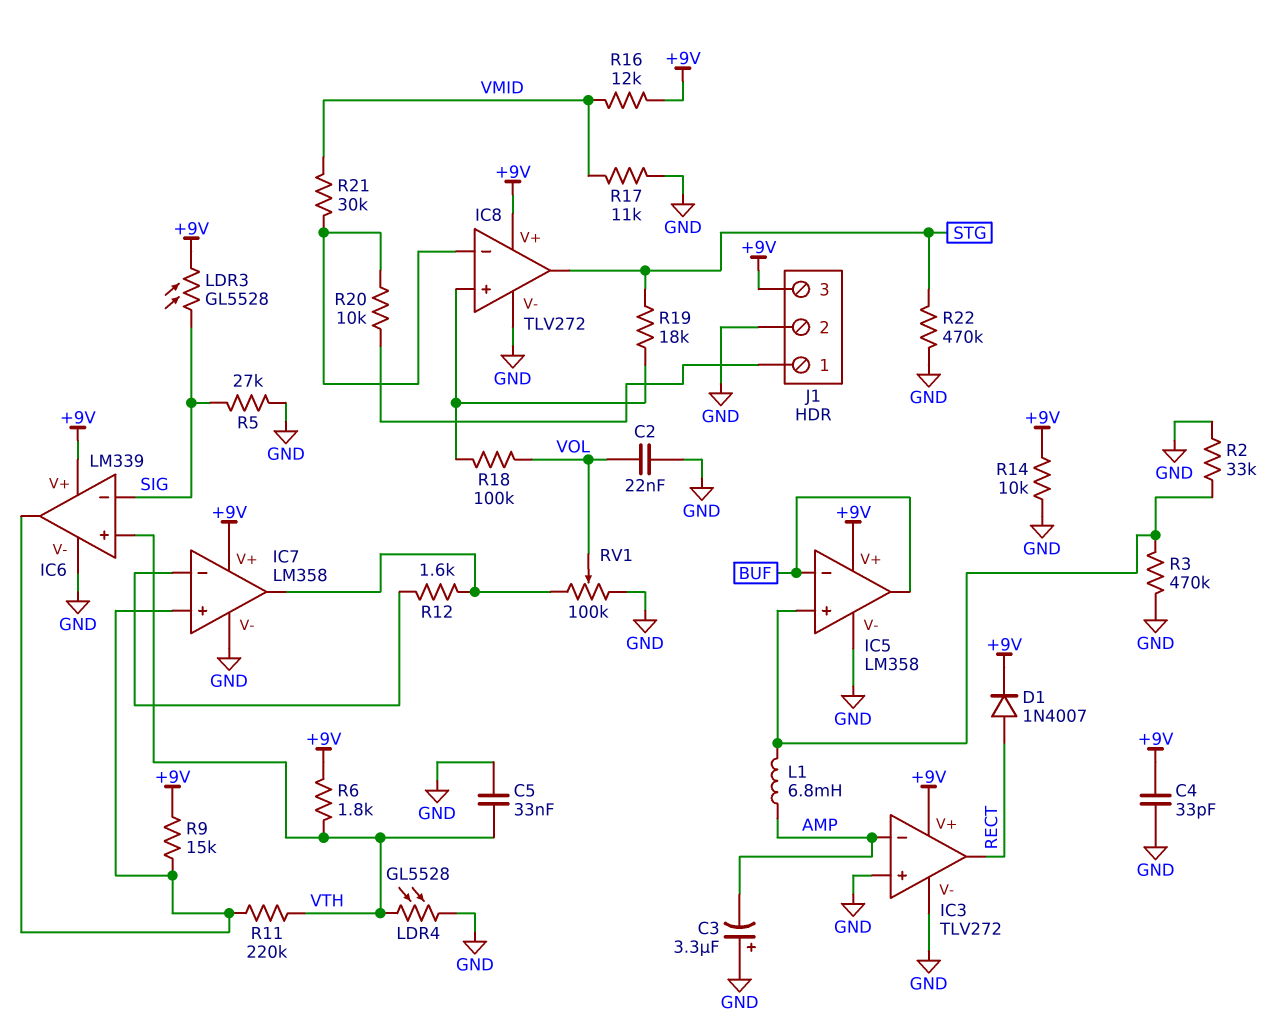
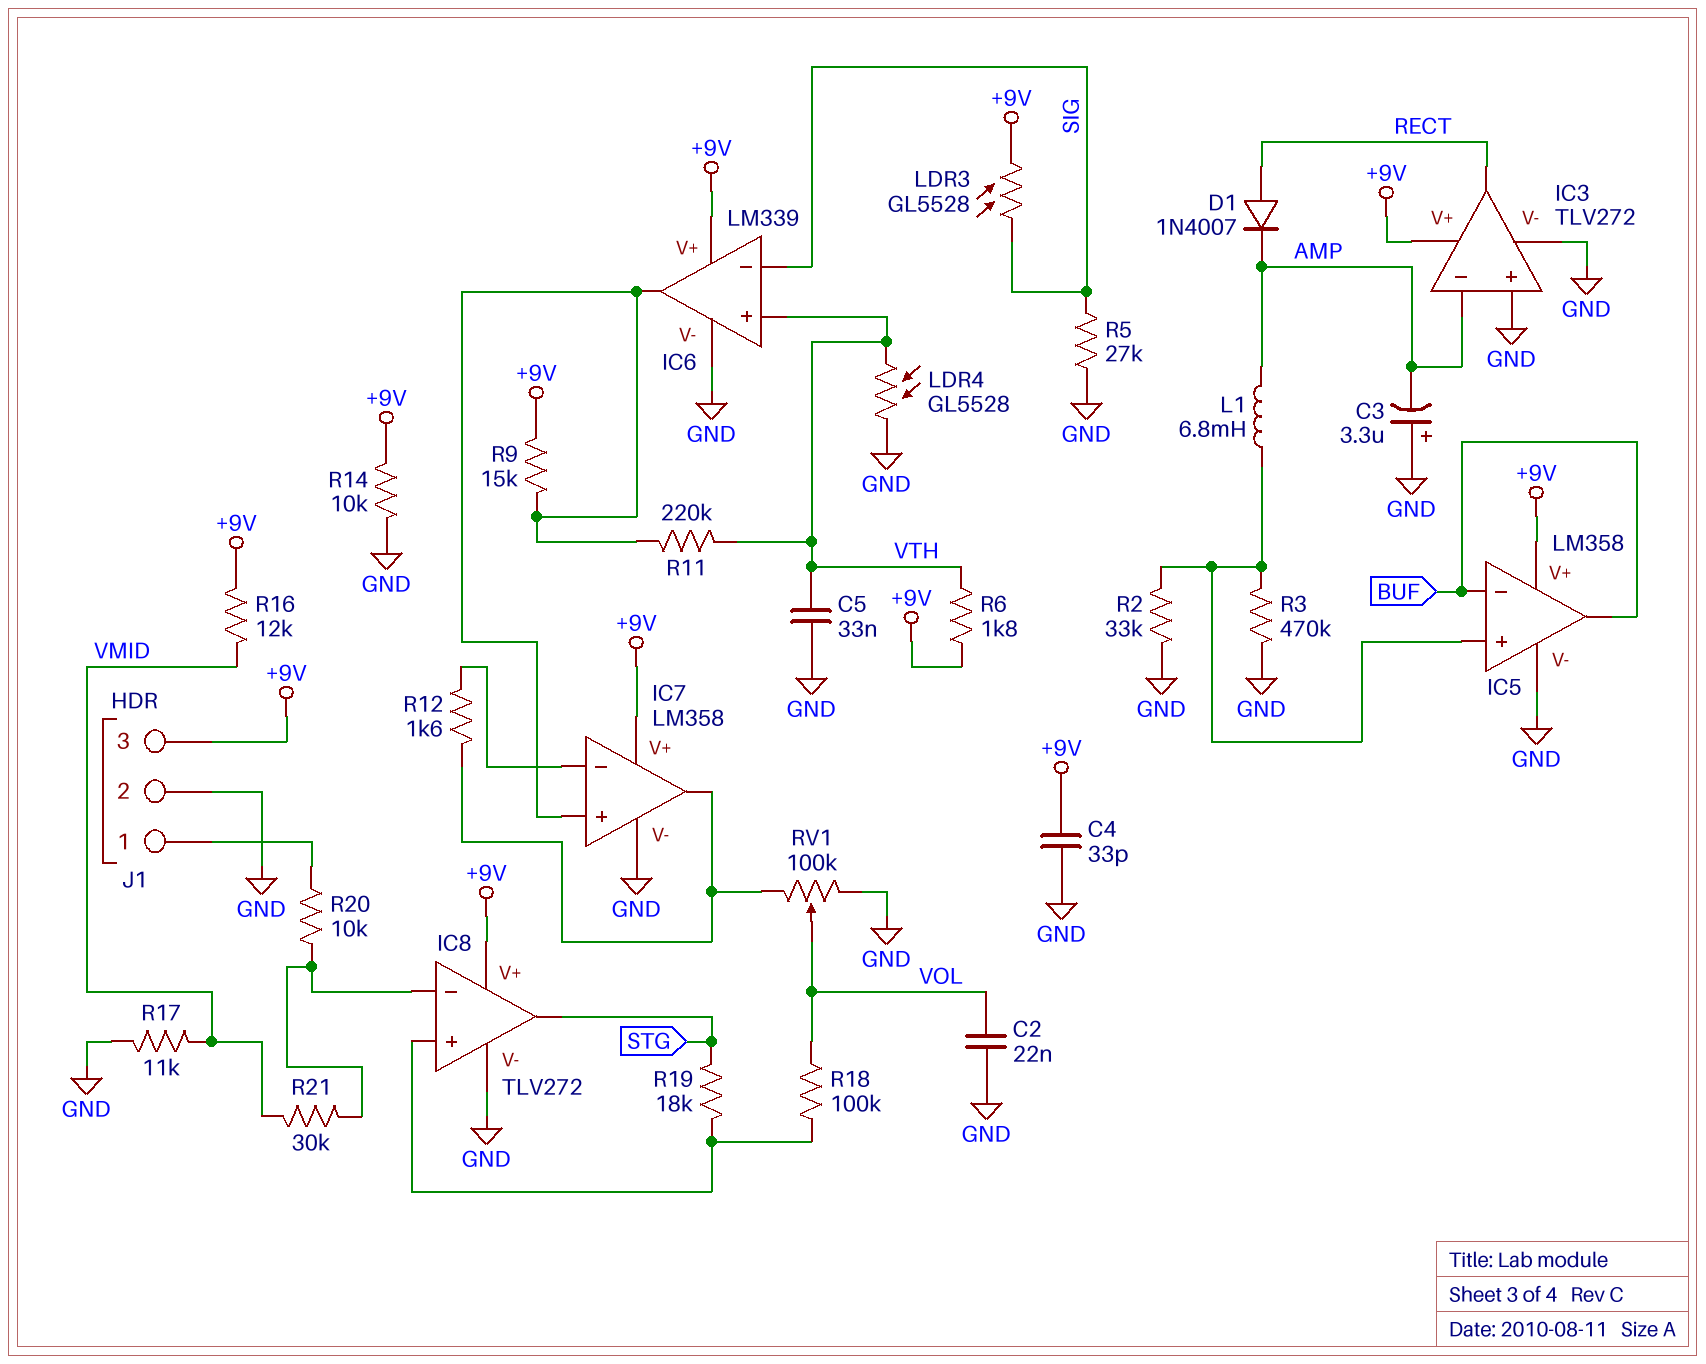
D1: diode 1N4007 (A RECT, K +9V) -> diode 1N4007 (A RECT, K AMP)
R22: 470k (GND, STG) -> none

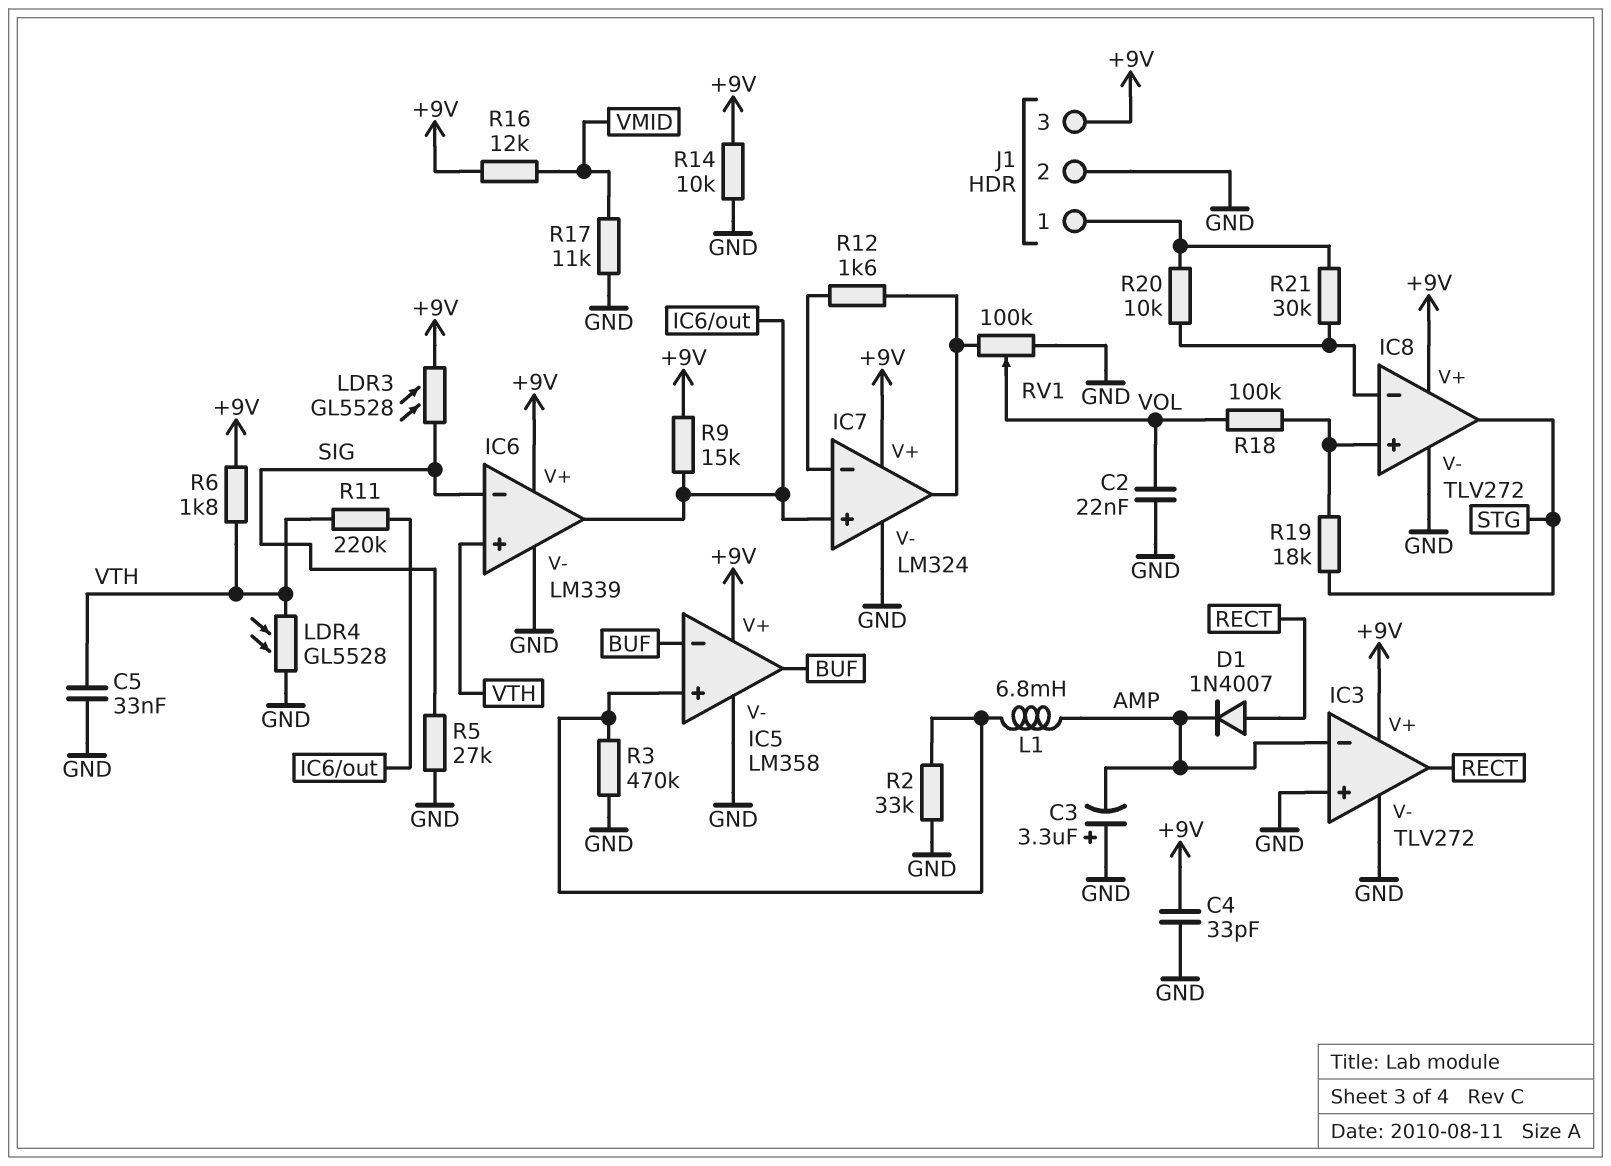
IC7: LM358 -> LM324
R21: 30k (IC8/in-, VMID) -> 30k (IC8/in-, J1/1)

